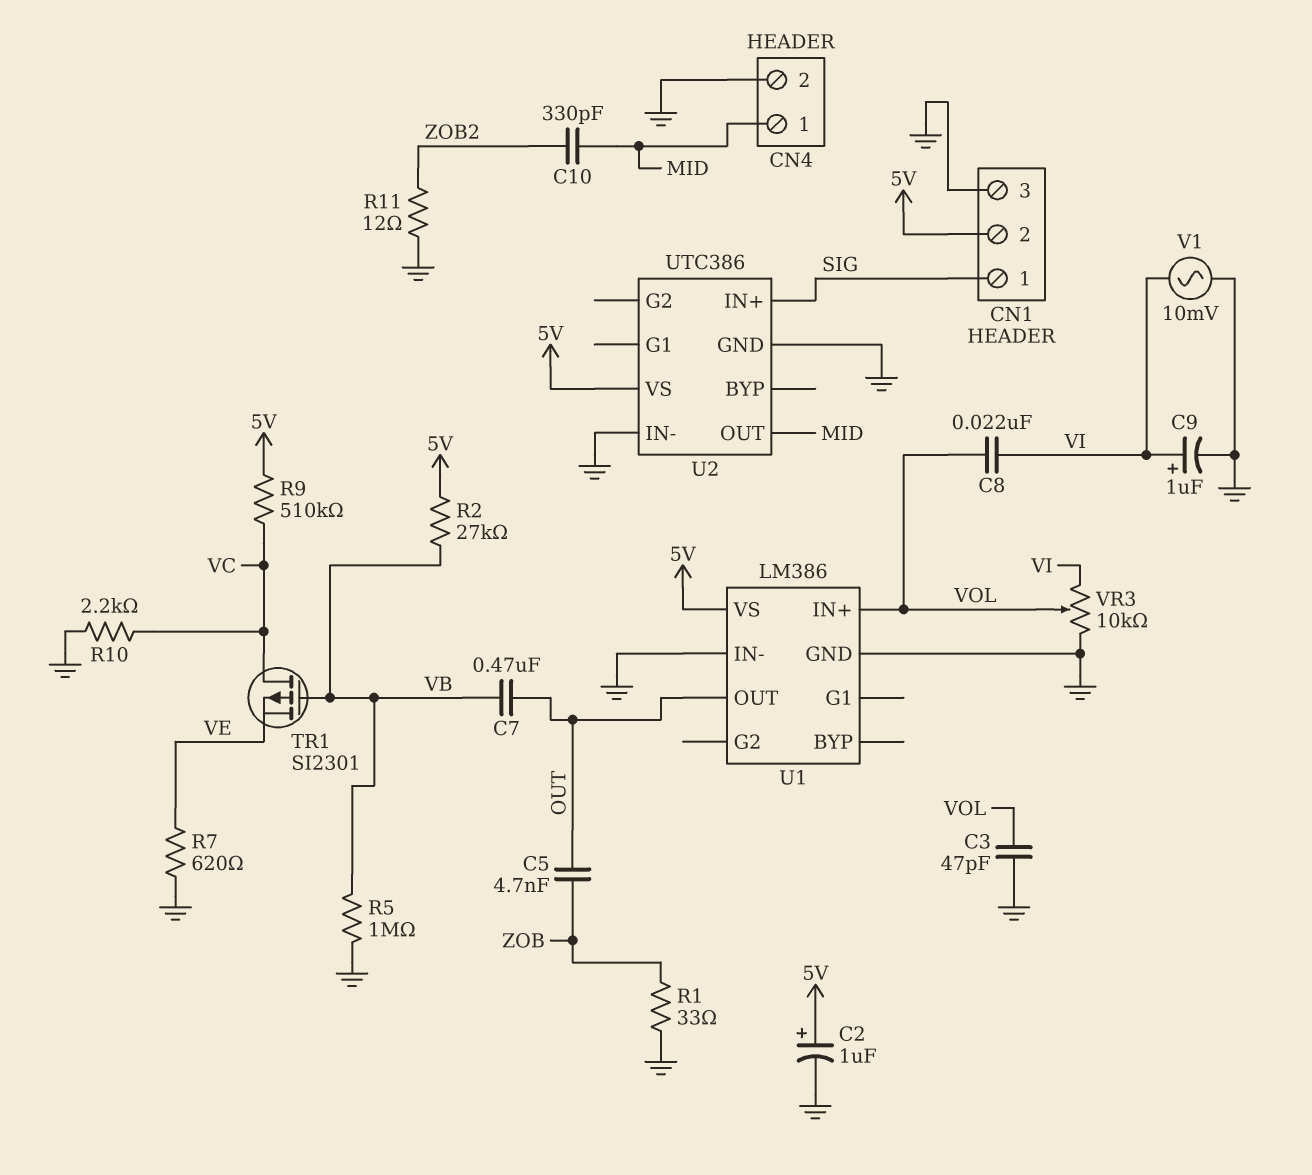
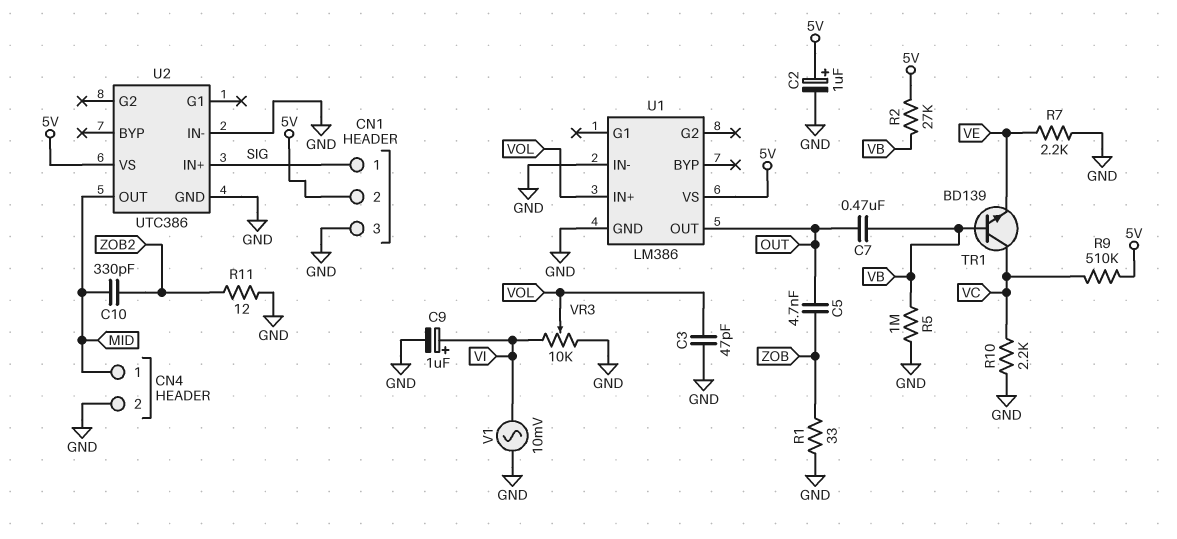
C8: 22nF (VI, VOL) -> none
R7: 620 (GND, VE) -> 2.2k (GND, VE)
TR1: PMOS SI2301 (G VB, D VC, S VE) -> NPN BD139 (B VB, C VC, E VE)

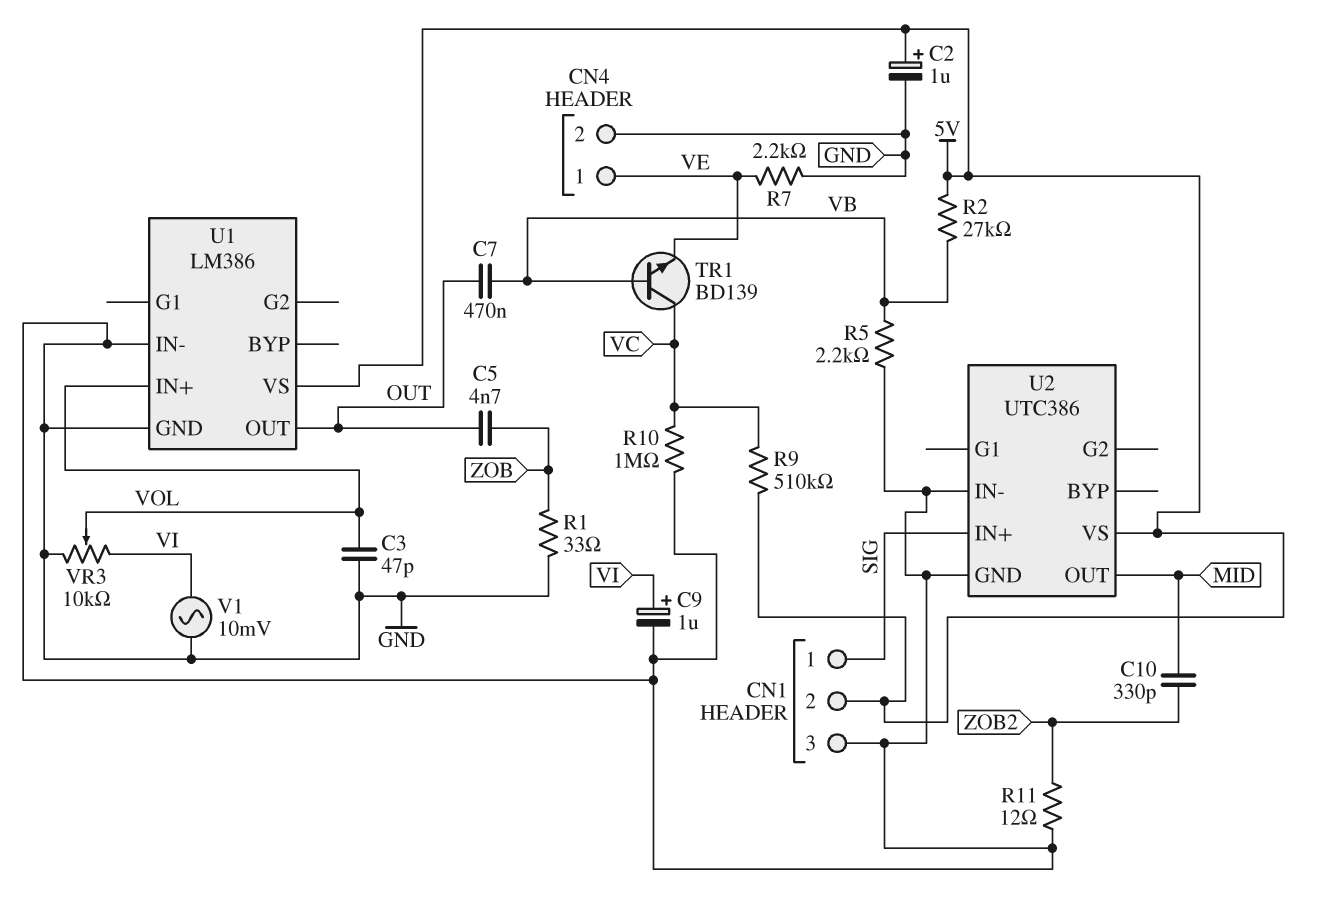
CN4 pin 1: MID -> VE
R5: 1M (GND, VB) -> 2.2k (GND, VB)
R10: 2.2k (GND, VC) -> 1M (GND, VC)

